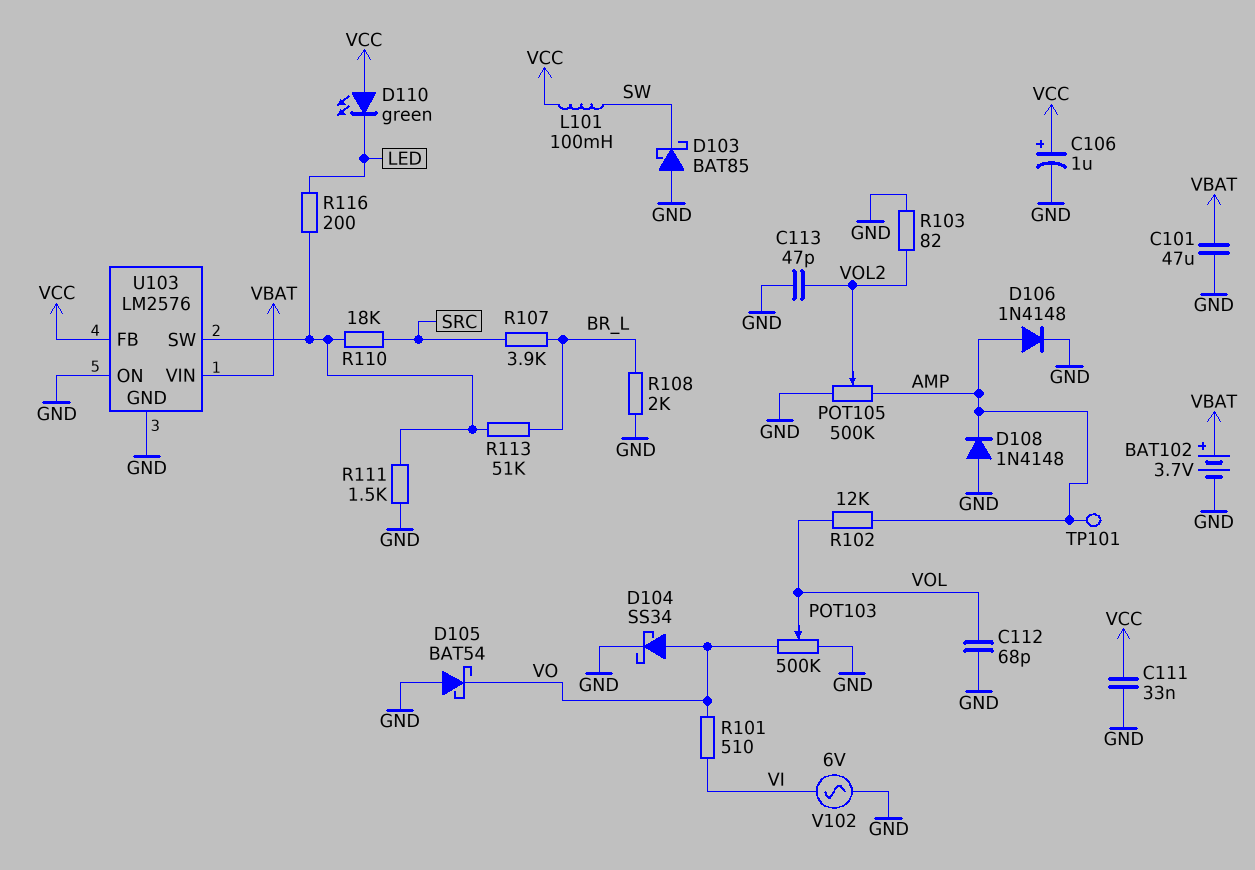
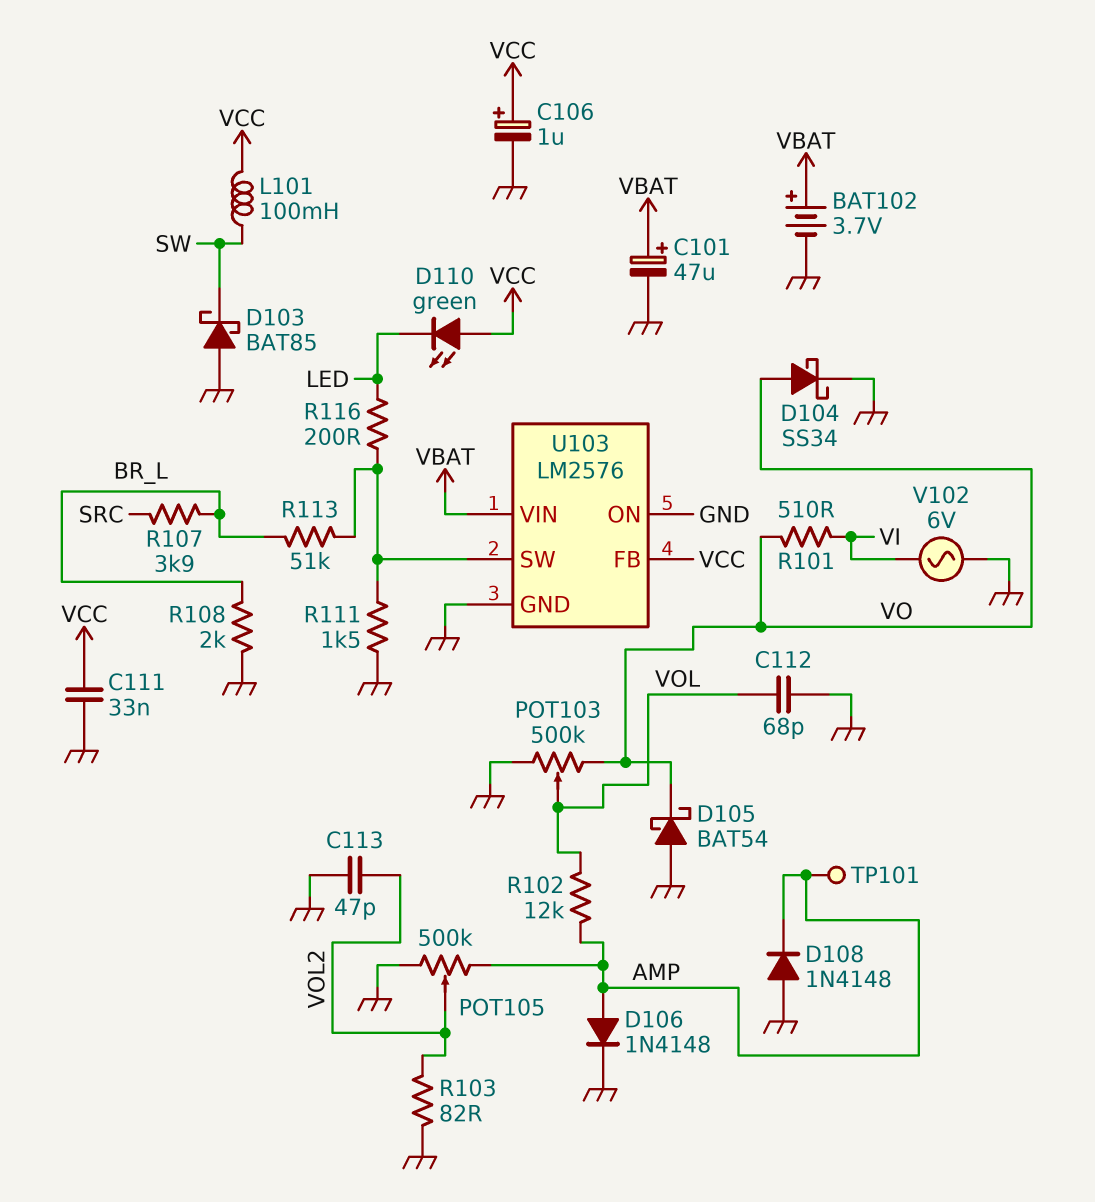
C101: 47uF (GND, VBAT) -> 47uF (plus VBAT, minus GND)
R110: 18k (SRC, U103/SW) -> none

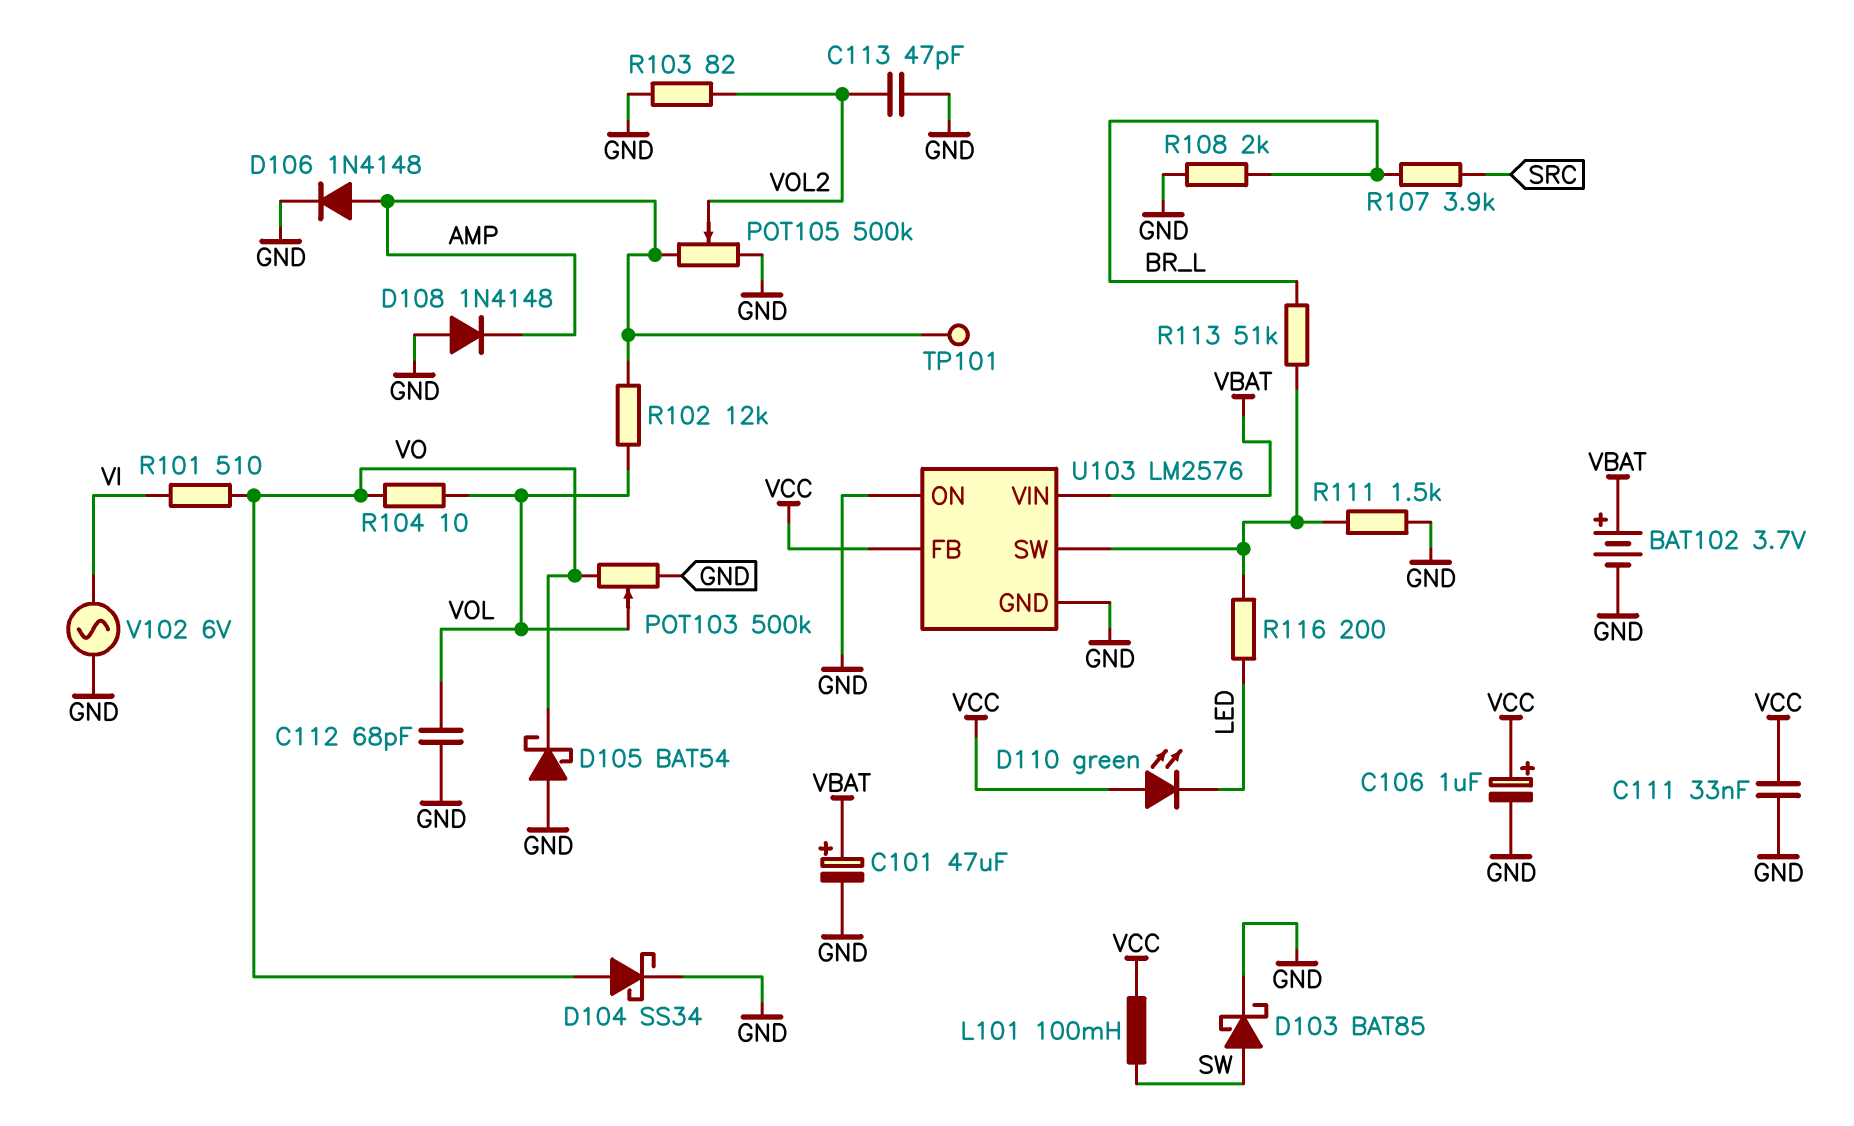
D103: schottky BAT85 (A GND, K SW) -> schottky BAT85 (A SW, K GND)
R104: none -> 10 (VO, VOL)

